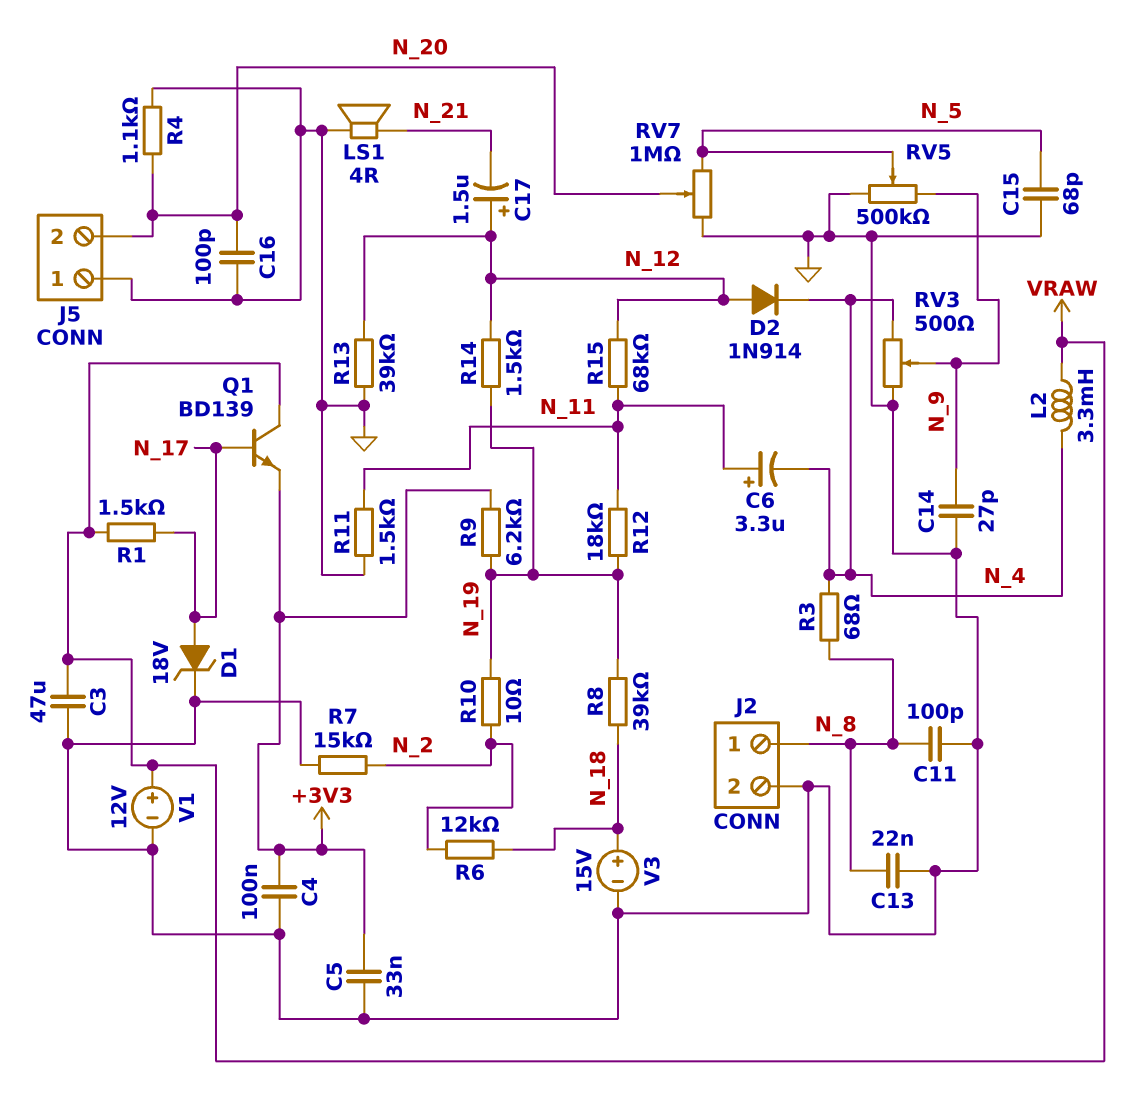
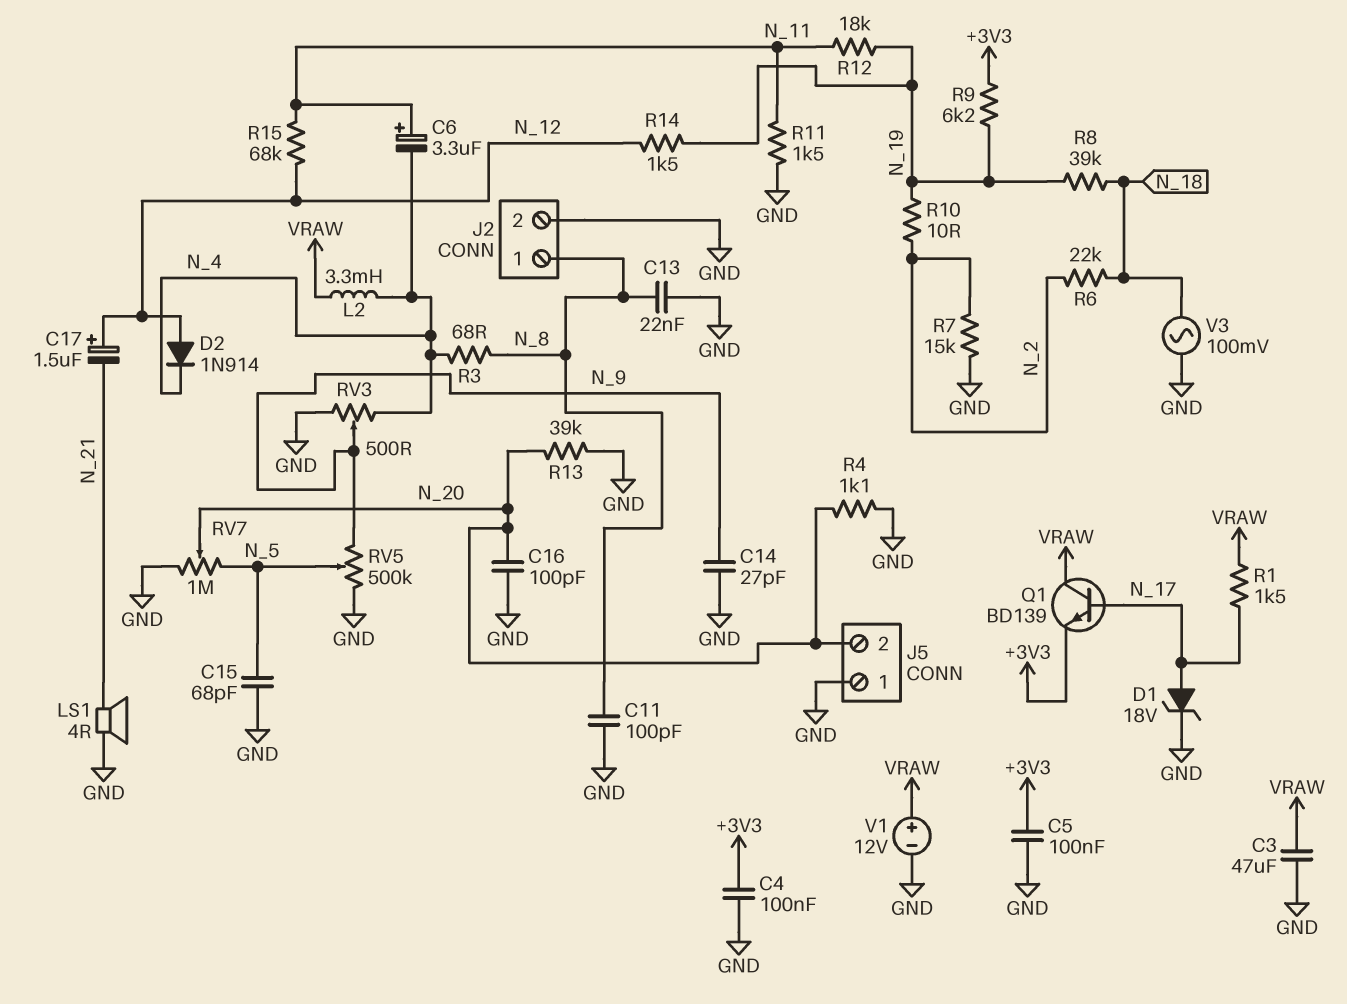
C5: 33nF (+3V3, GND) -> 100nF (+3V3, GND)
R6: 12k (N_2, N_18) -> 22k (N_2, N_18)
R13: 39k (GND, N_12) -> 39k (GND, N_20)
V3: 15V (plus N_18, minus GND) -> AC 100mV (GND, N_18)

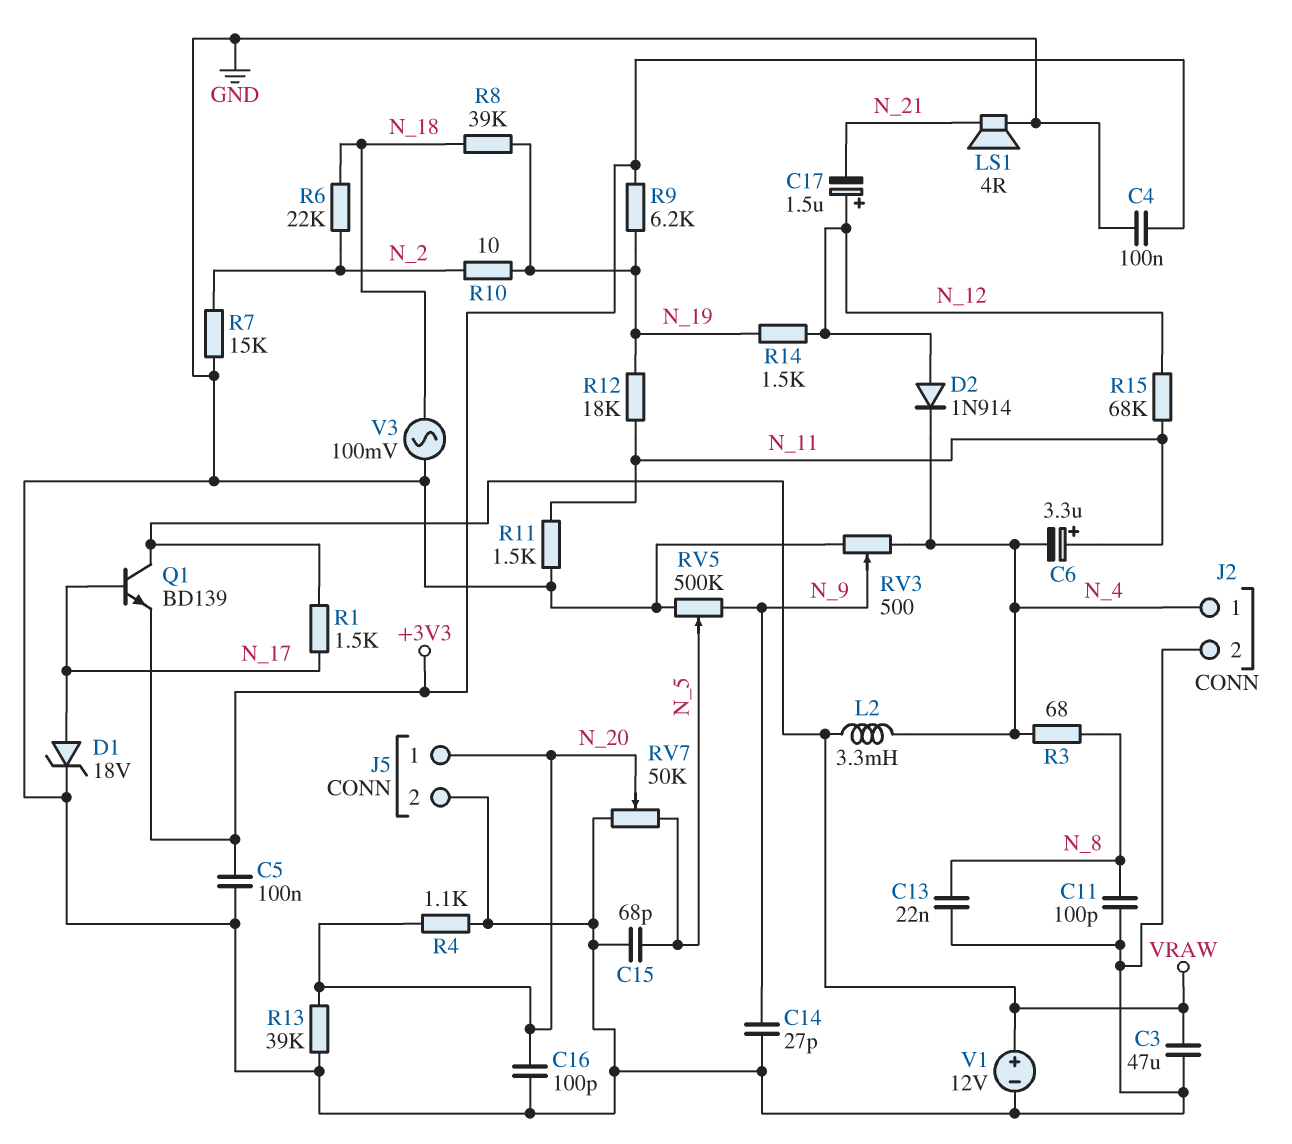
J2 pin 1: N_8 -> N_4
J5 pin 1: GND -> N_20
J5 pin 2: N_20 -> GND
RV7: 1M (GND, N_5, wiper N_20) -> 50k (GND, N_5, wiper N_20)

